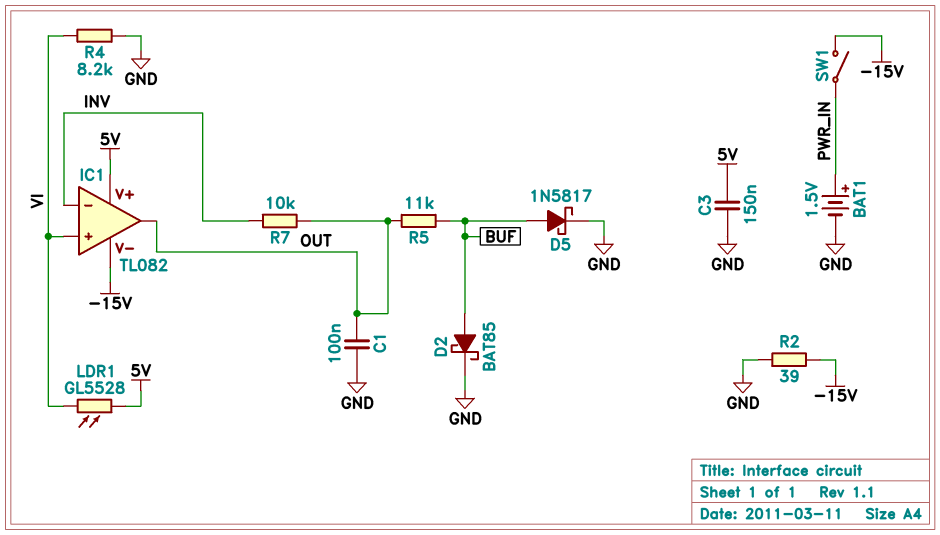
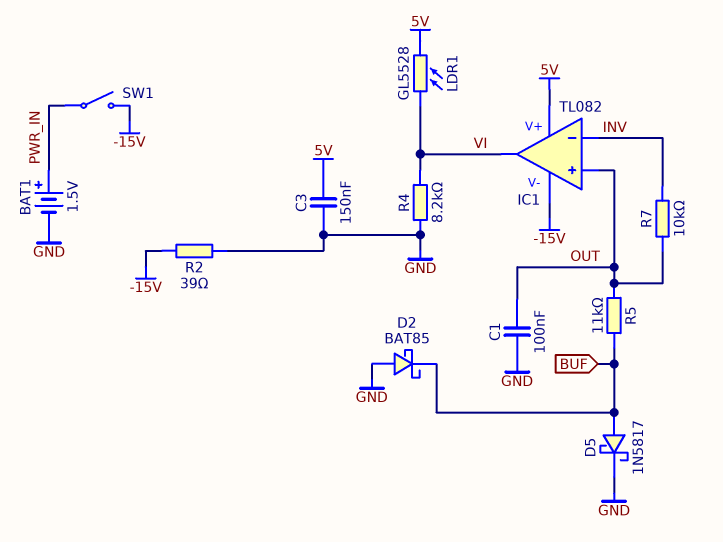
D2: schottky BAT85 (A BUF, K GND) -> schottky BAT85 (A GND, K BUF)
IC1 pin in+: VI -> OUT
IC1 pin out: OUT -> VI

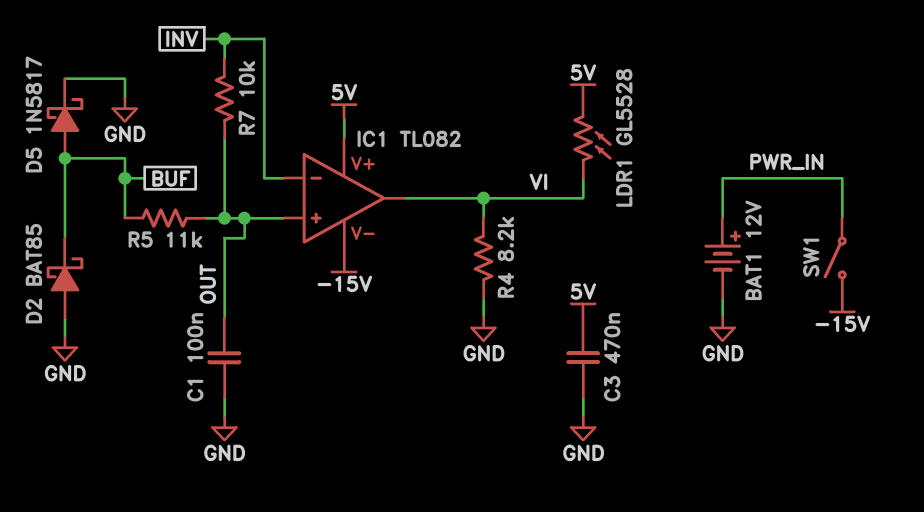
BAT1: 1.5V (plus PWR_IN, minus GND) -> 12V (plus PWR_IN, minus GND)
C3: 150nF (5V, GND) -> 470nF (5V, GND)
R2: 39 (-15V, GND) -> none

